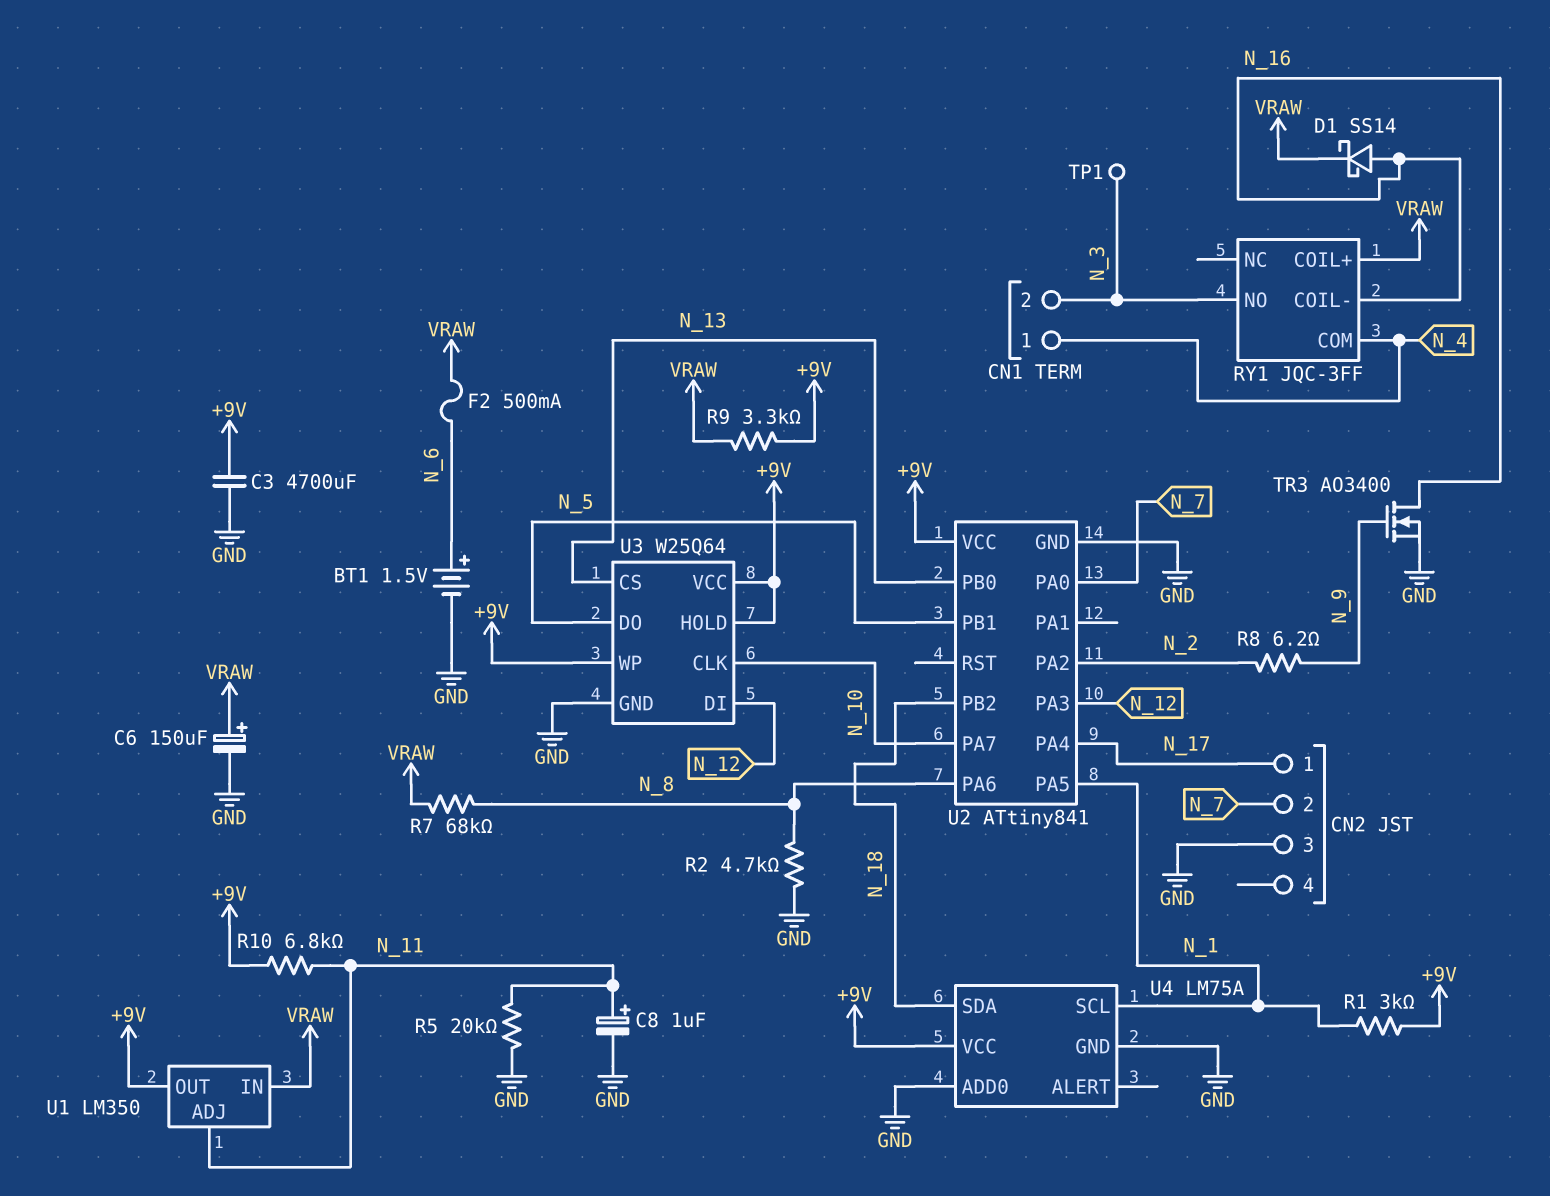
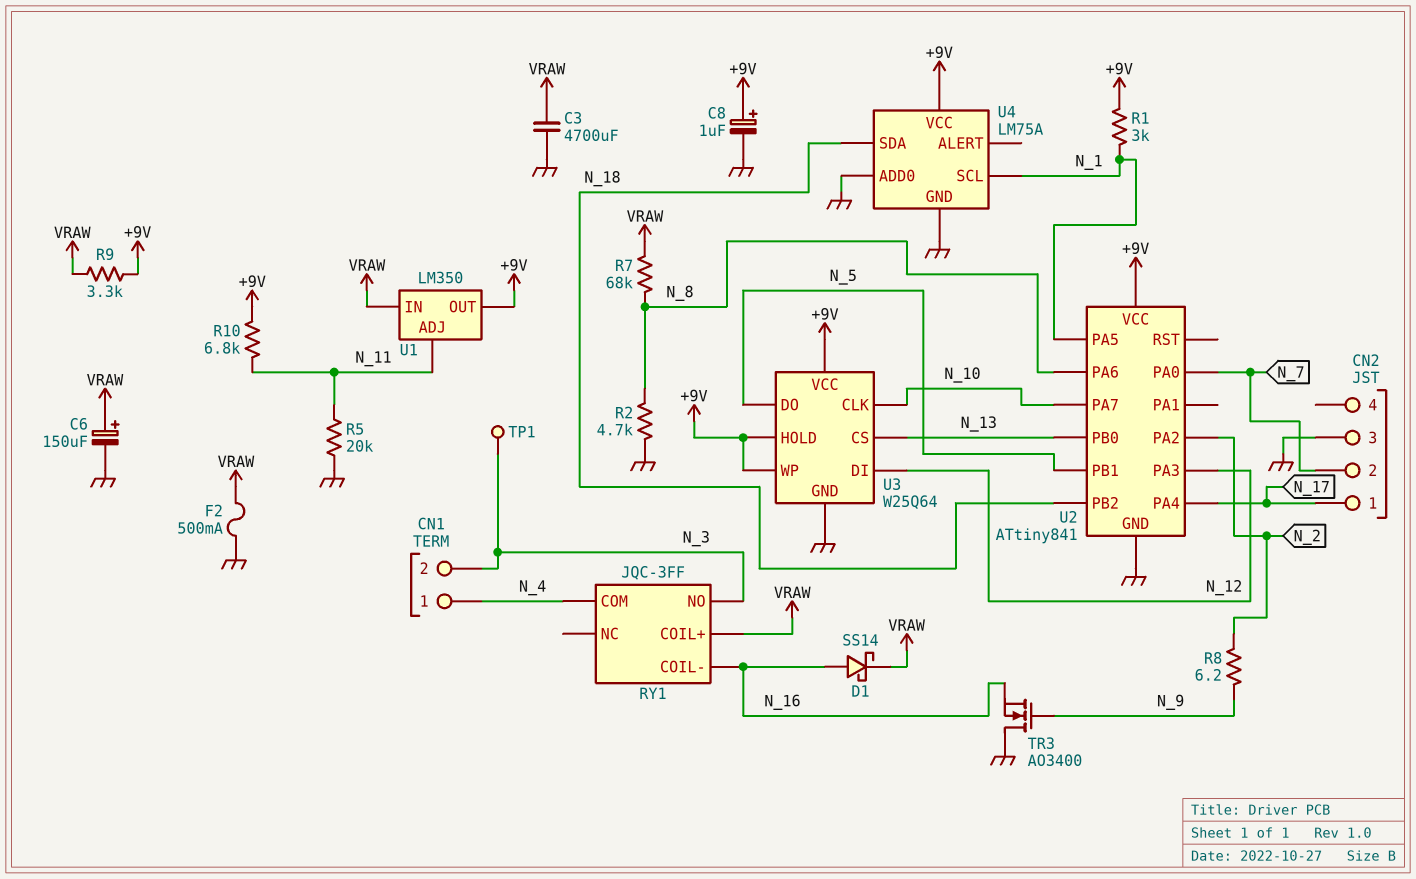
BT1: 1.5V (plus N_6, minus GND) -> none
C3: 4700uF (+9V, GND) -> 4700uF (GND, VRAW)
C8: 1uF (plus N_11, minus GND) -> 1uF (plus +9V, minus GND)
F2: 500mA (N_6, VRAW) -> 500mA (GND, VRAW)
TR3: NMOS AO3400 (G N_9, D N_16, S GND) -> NMOS AO3400 (G N_9, D GND, S N_16)

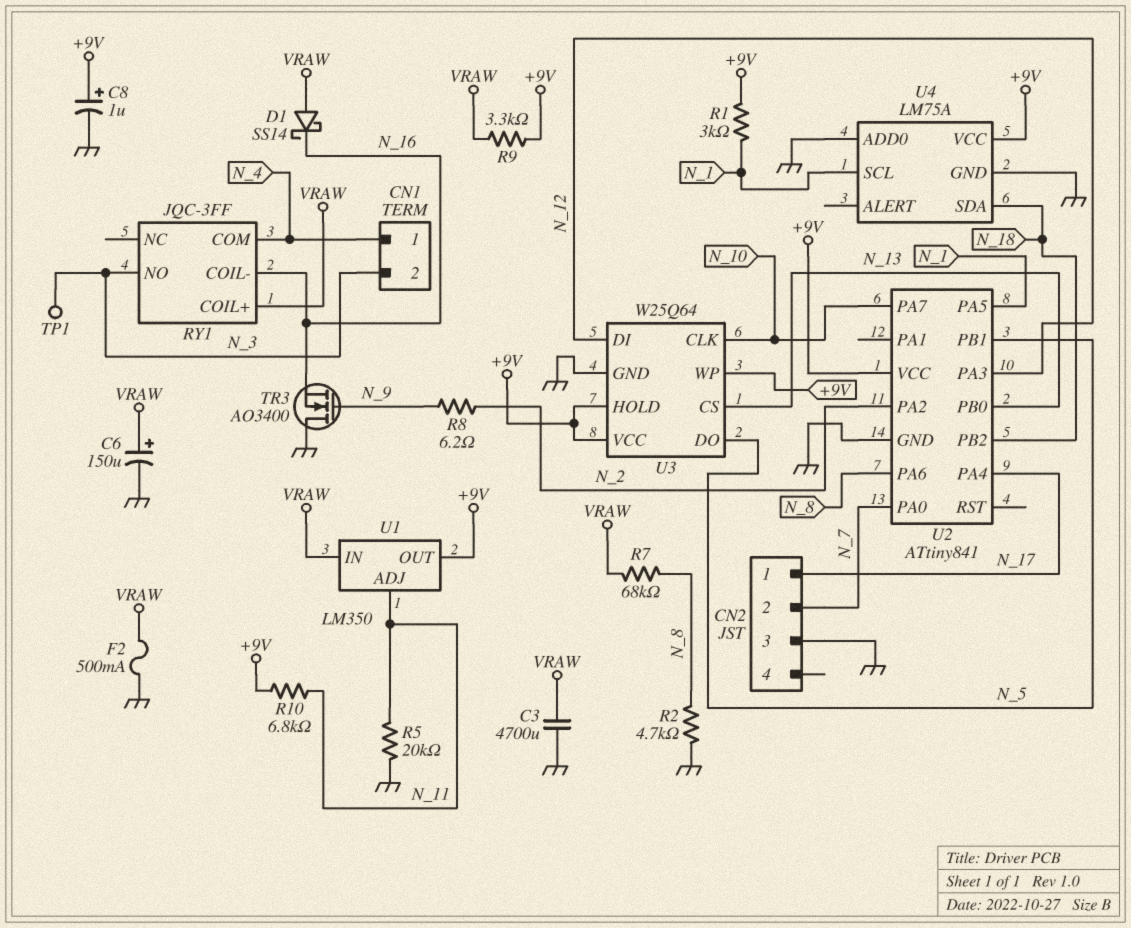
D1: schottky SS14 (A N_16, K VRAW) -> schottky SS14 (A VRAW, K N_16)

